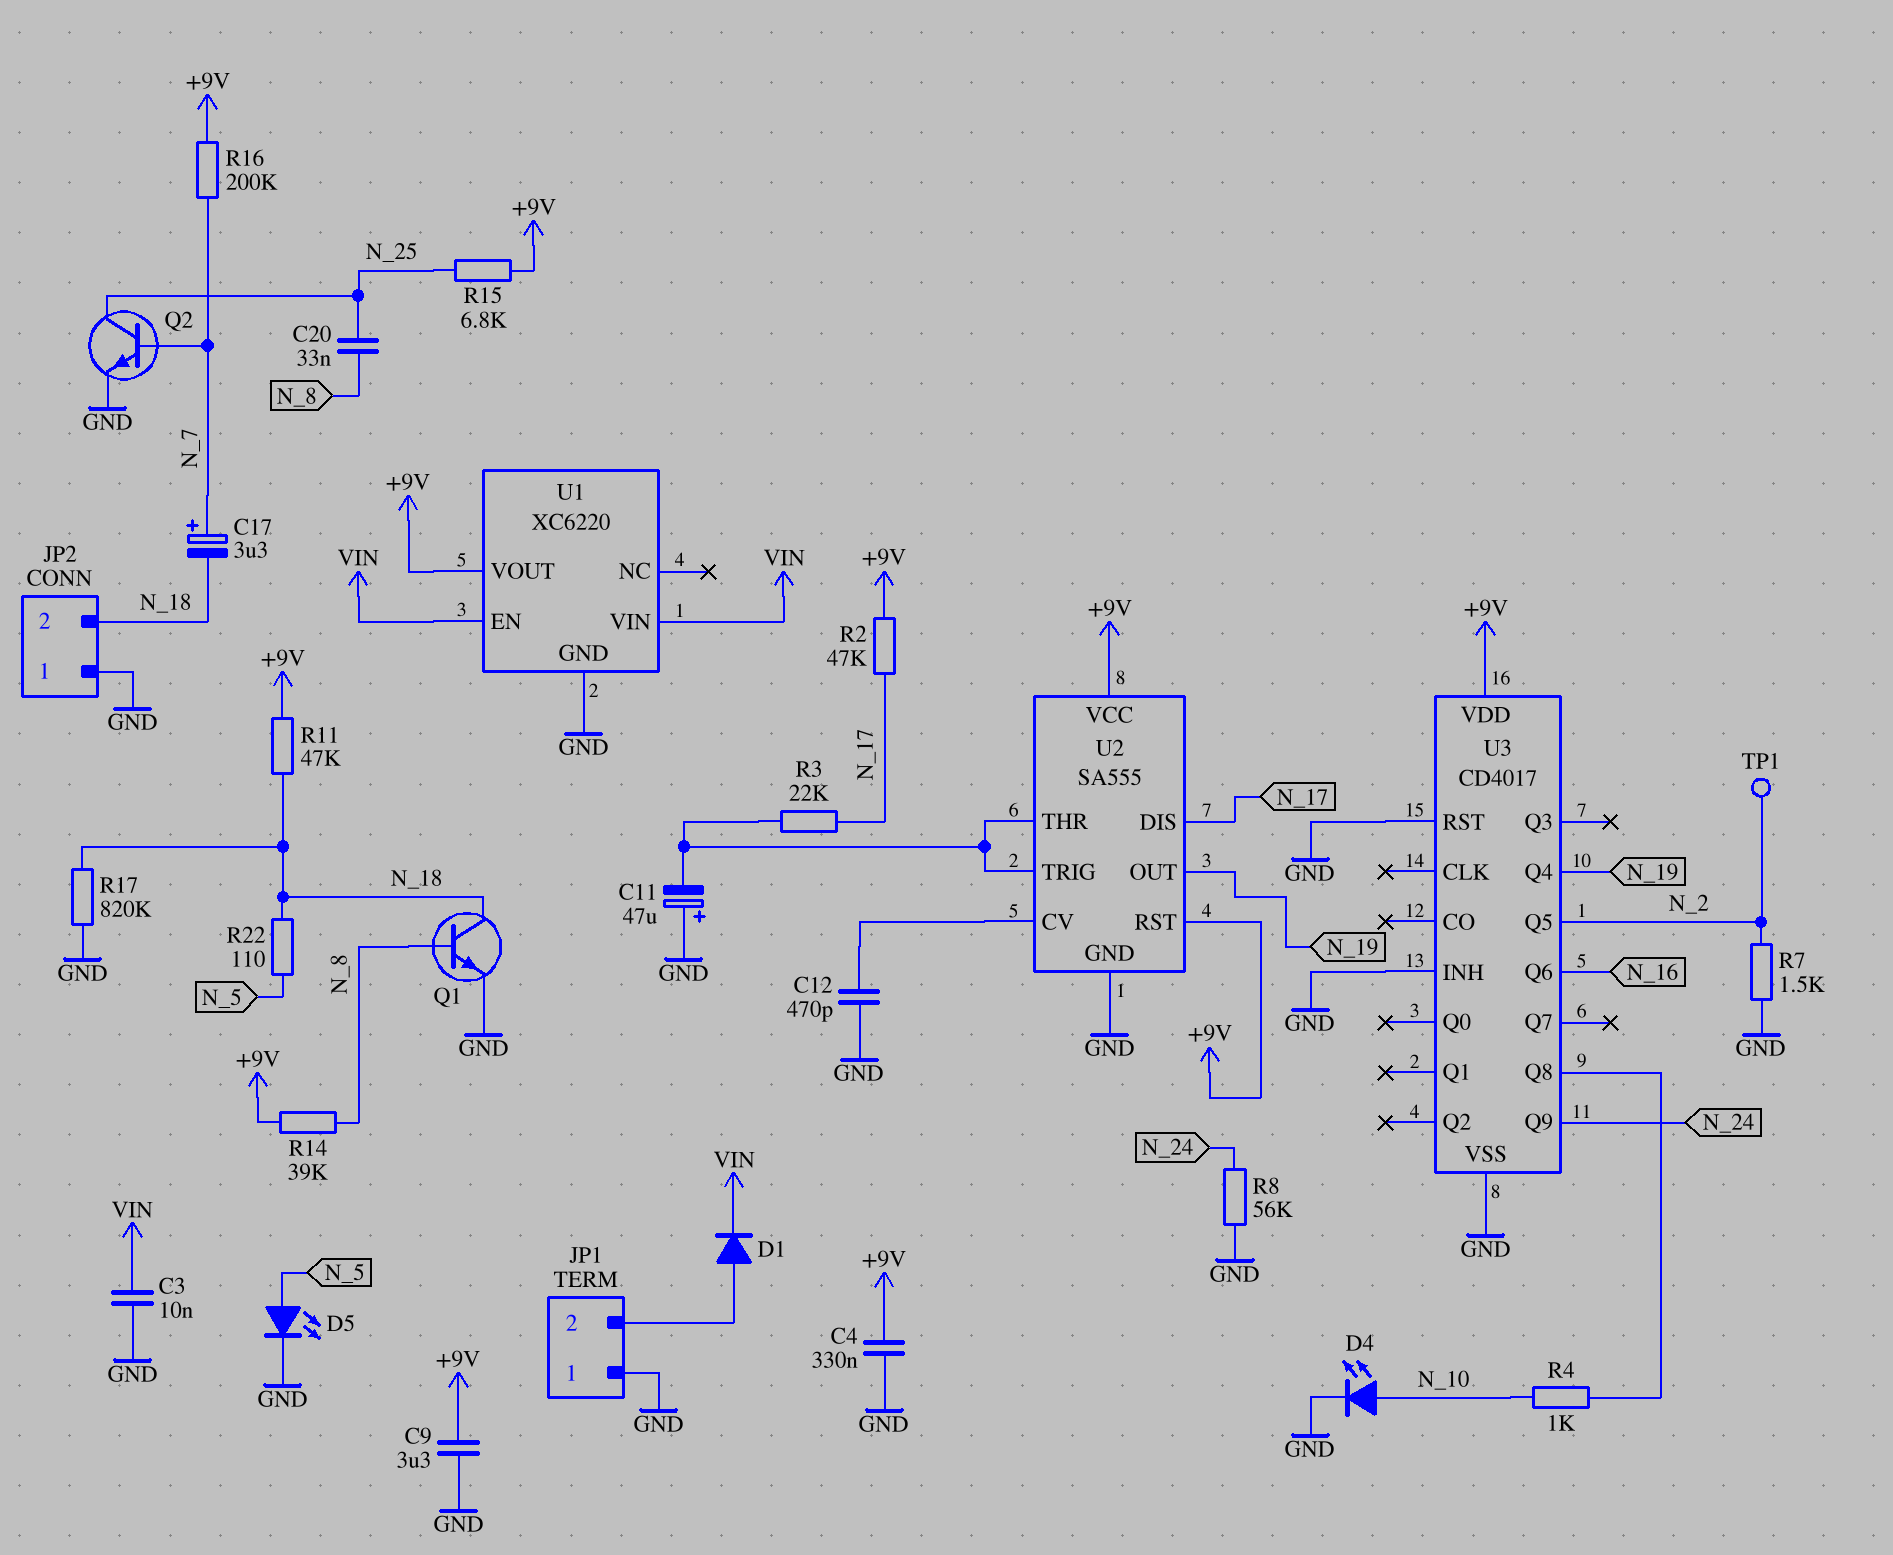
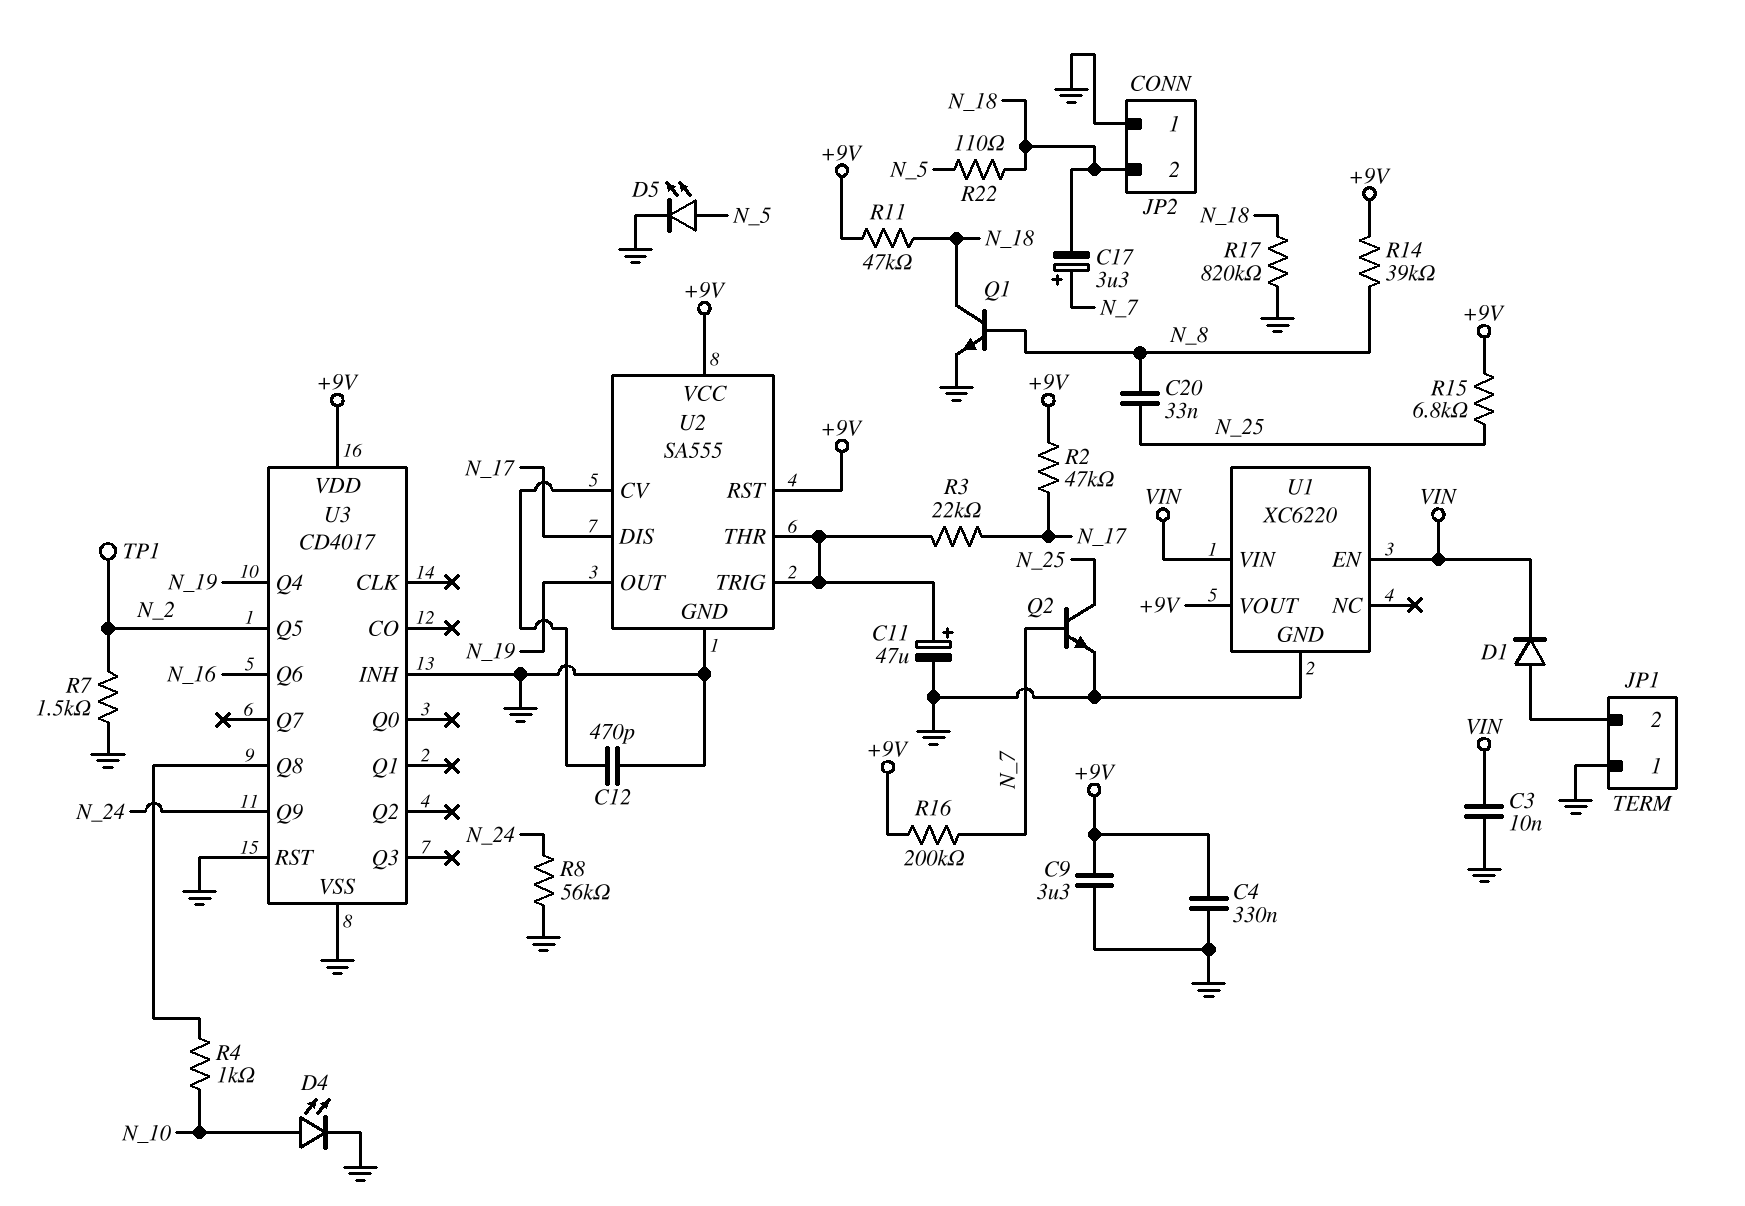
C11: 47uF (plus GND, minus U2/THR) -> 47uF (plus U2/THR, minus GND)

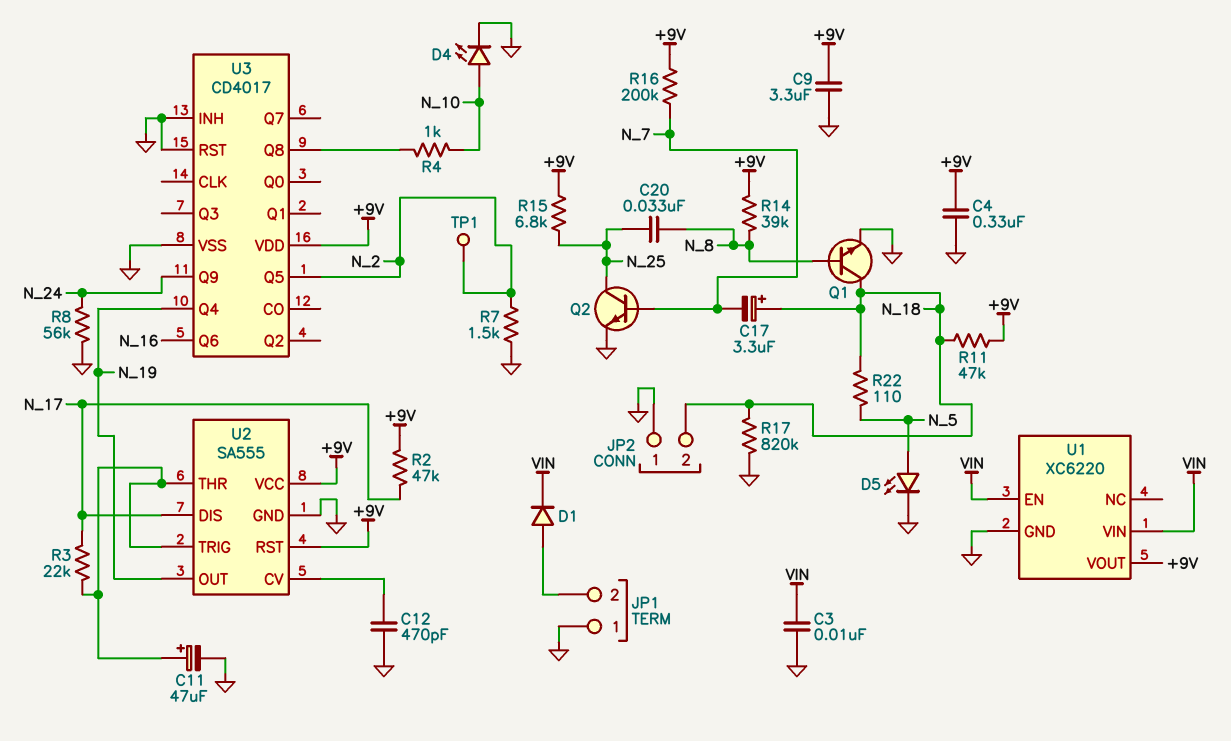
C17: 3.3uF (plus N_7, minus N_18) -> 3.3uF (plus N_18, minus N_7)

